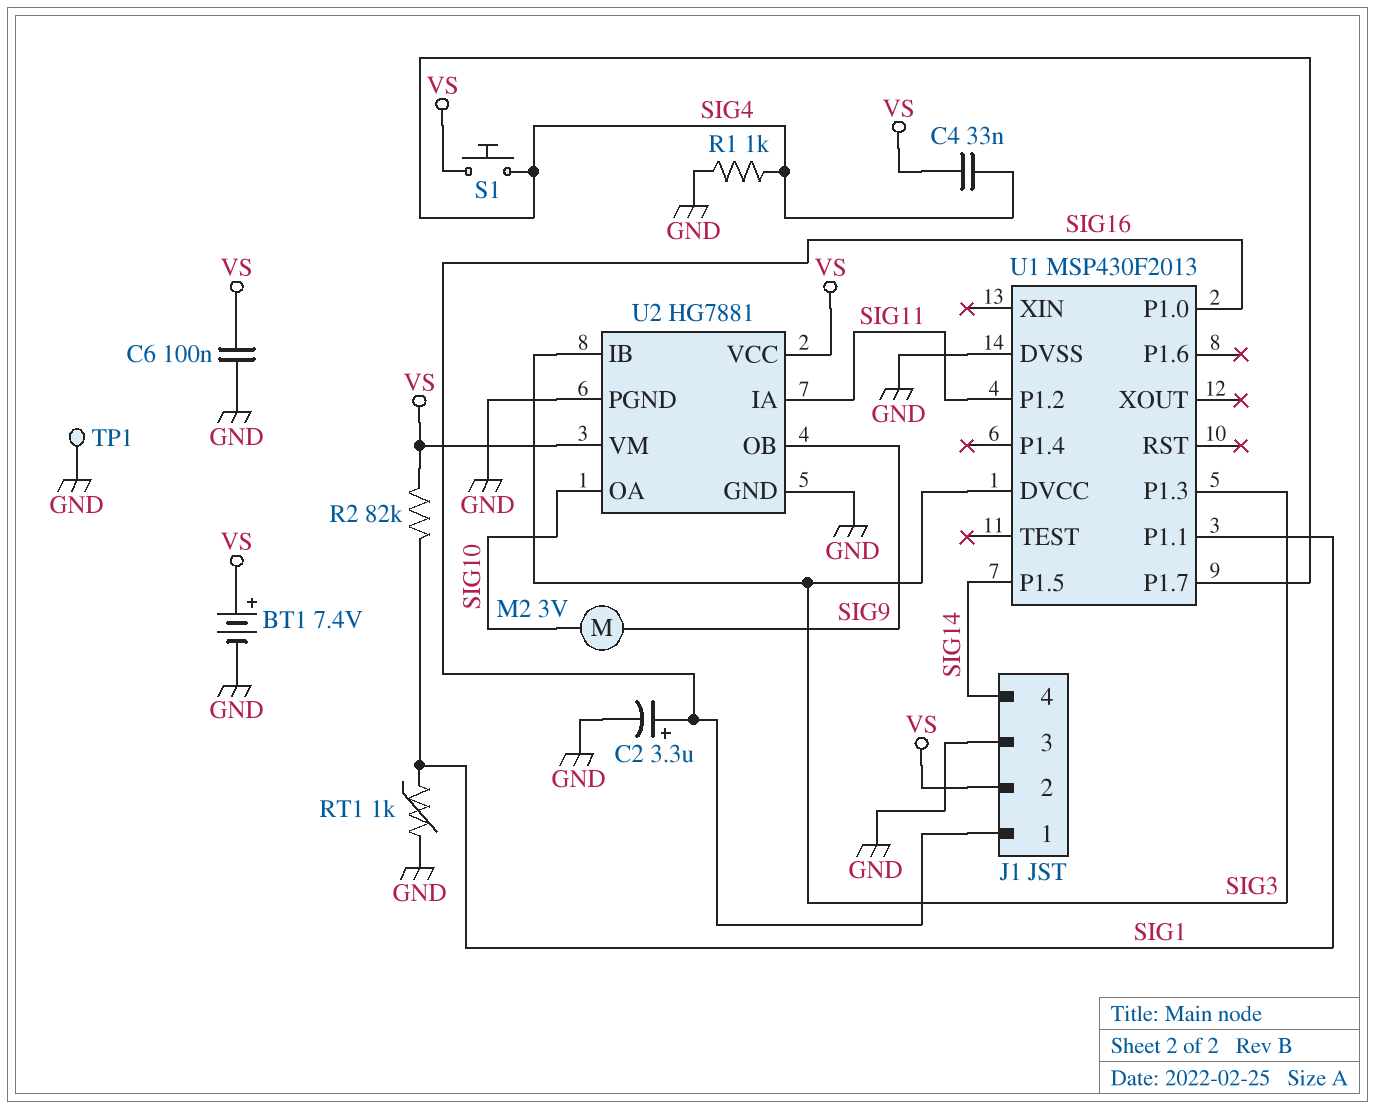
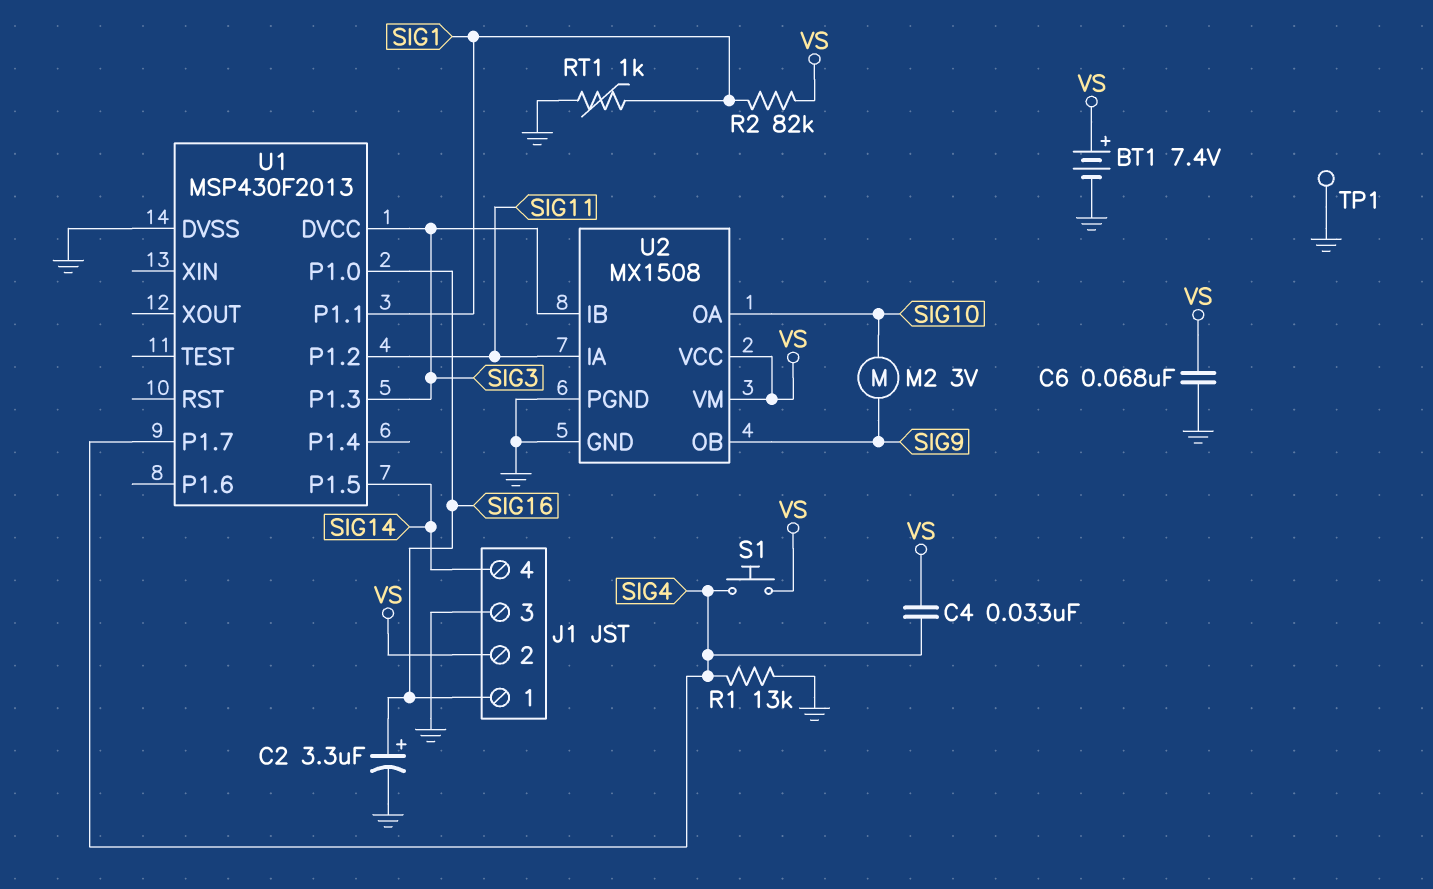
C6: 100nF (GND, VS) -> 68nF (GND, VS)
R1: 1k (GND, SIG4) -> 13k (GND, SIG4)
U2: HG7881 -> MX1508

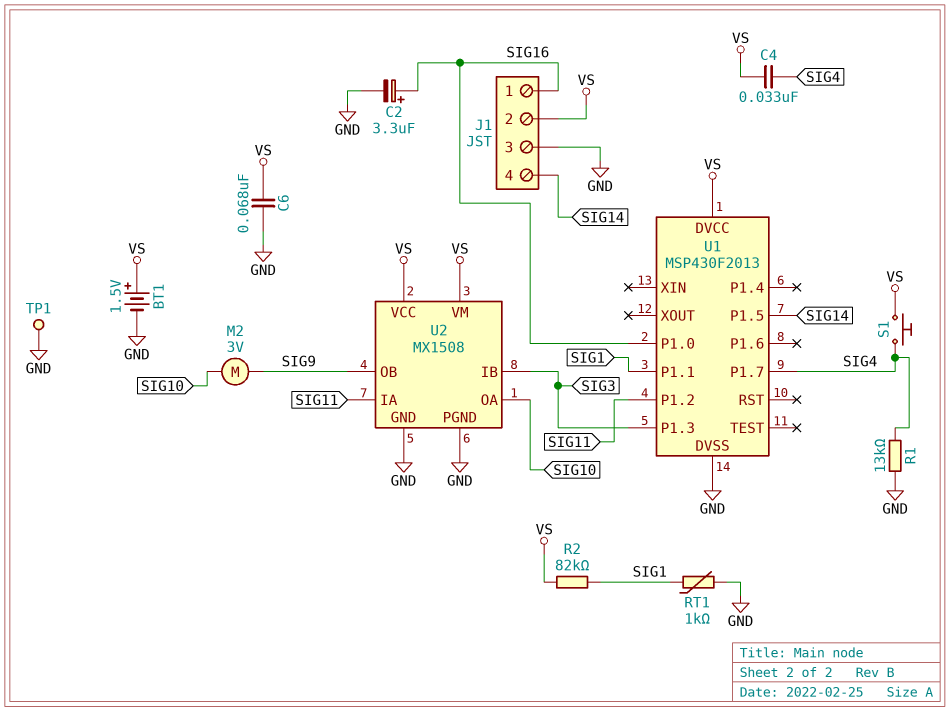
BT1: 7.4V (plus VS, minus GND) -> 1.5V (plus VS, minus GND)
U1 pin DVCC: SIG3 -> VS

